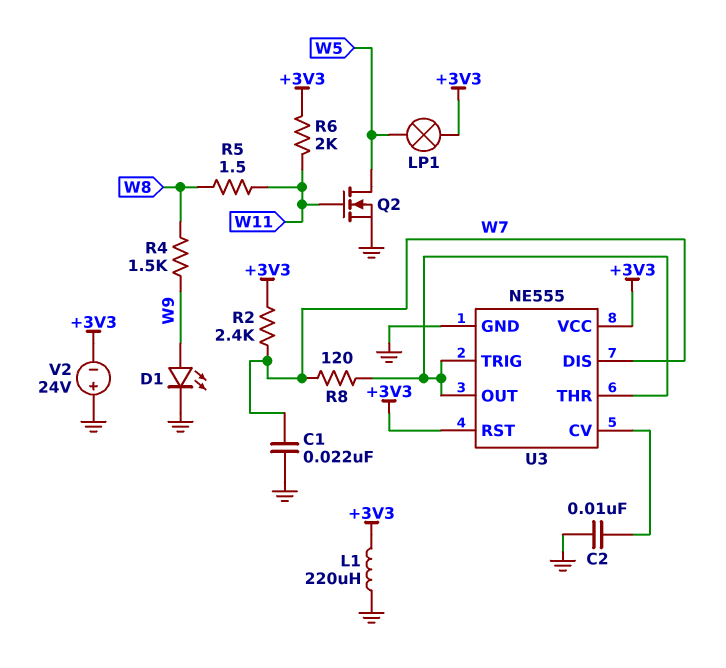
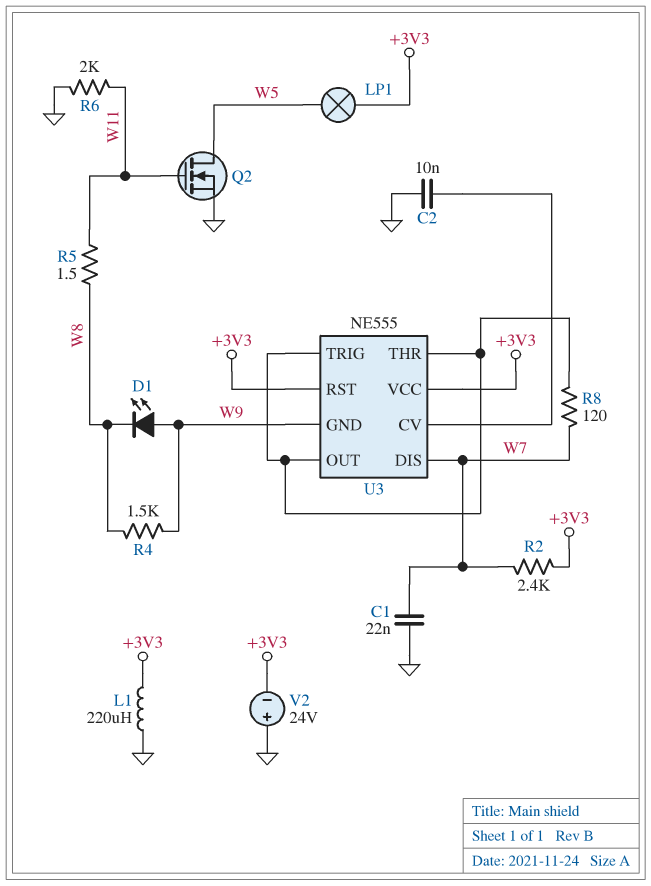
D1: LED (A W9, K GND) -> LED (A W9, K W8)
R6: 2k (+3V3, W11) -> 2k (GND, W11)
U3 pin GND: GND -> W9

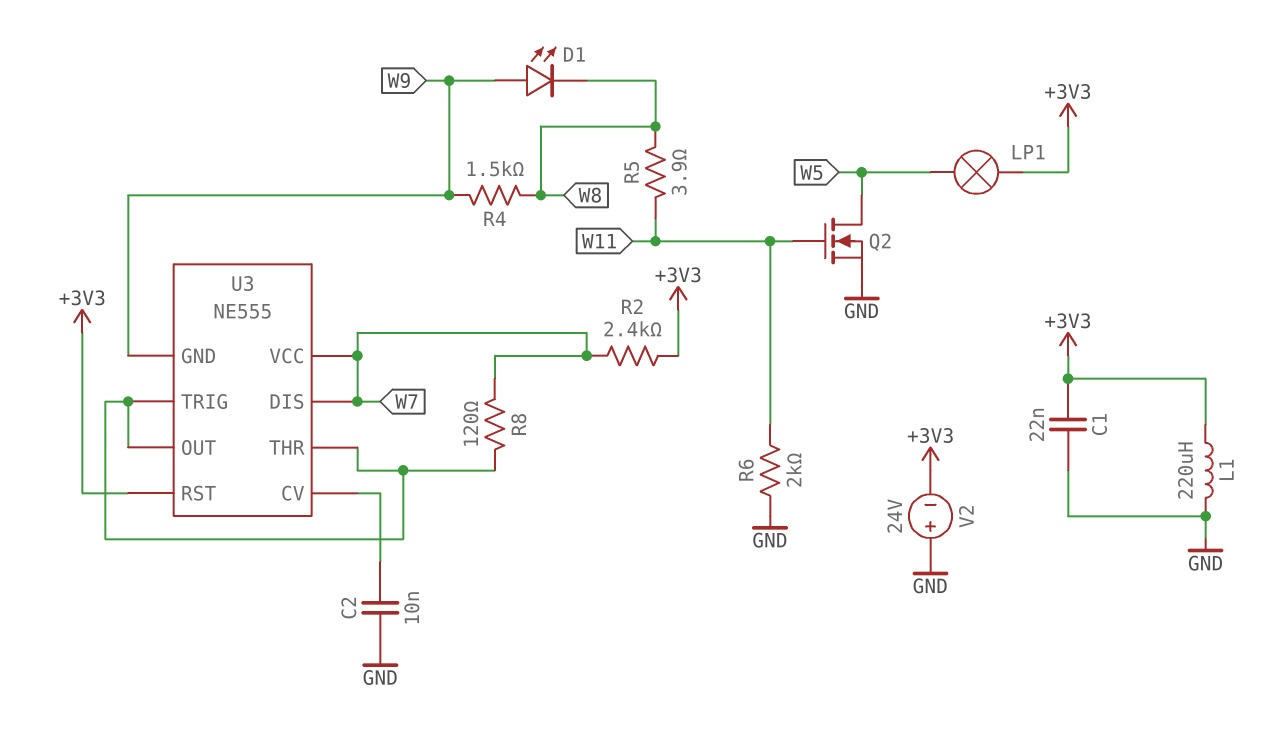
C1: 22nF (GND, W7) -> 22nF (+3V3, GND)
R5: 1.5 (W8, W11) -> 3.9 (W8, W11)
U3 pin VCC: +3V3 -> W7

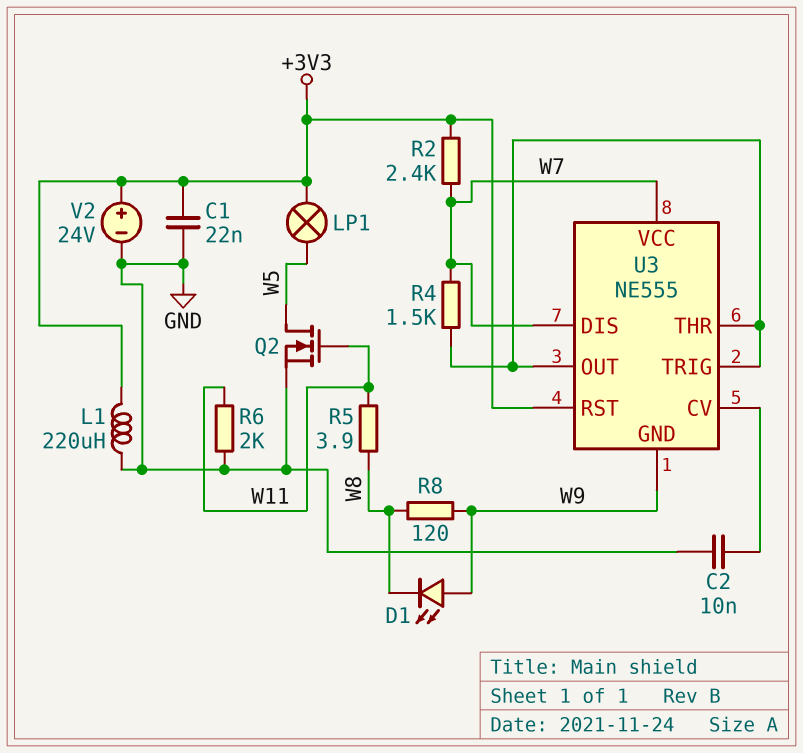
R4: 1.5k (W8, W9) -> 1.5k (U3/OUT, W7)
R8: 120 (U3/OUT, W7) -> 120 (W8, W9)
V2: 24V (plus GND, minus +3V3) -> 24V (plus +3V3, minus GND)

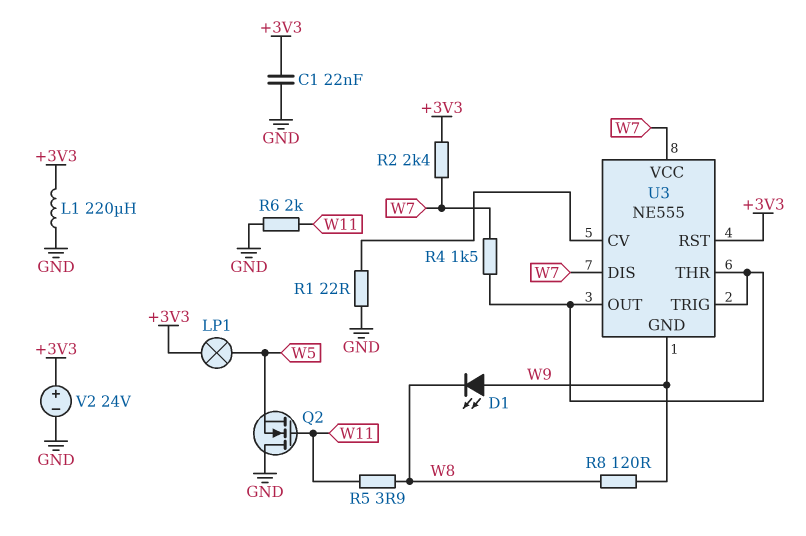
C2: 10nF (GND, U3/CV) -> none
Q2: NMOS (G W11, D W5, S GND) -> NMOS (G W11, D GND, S W5)
R1: none -> 22 (GND, U3/CV)

